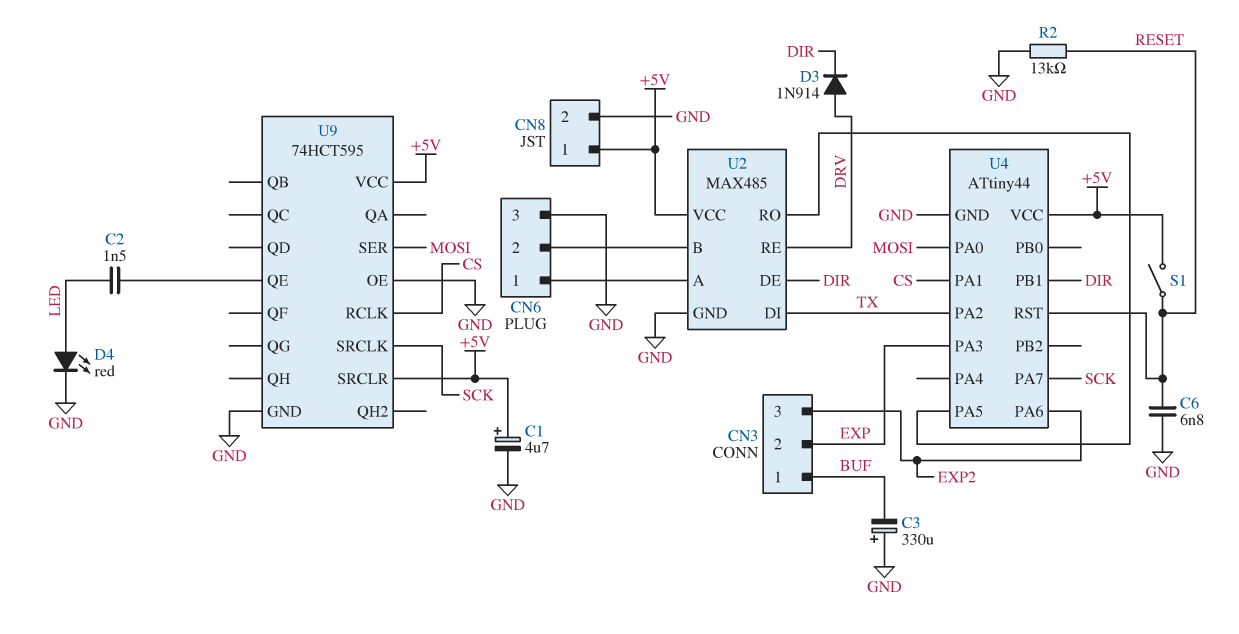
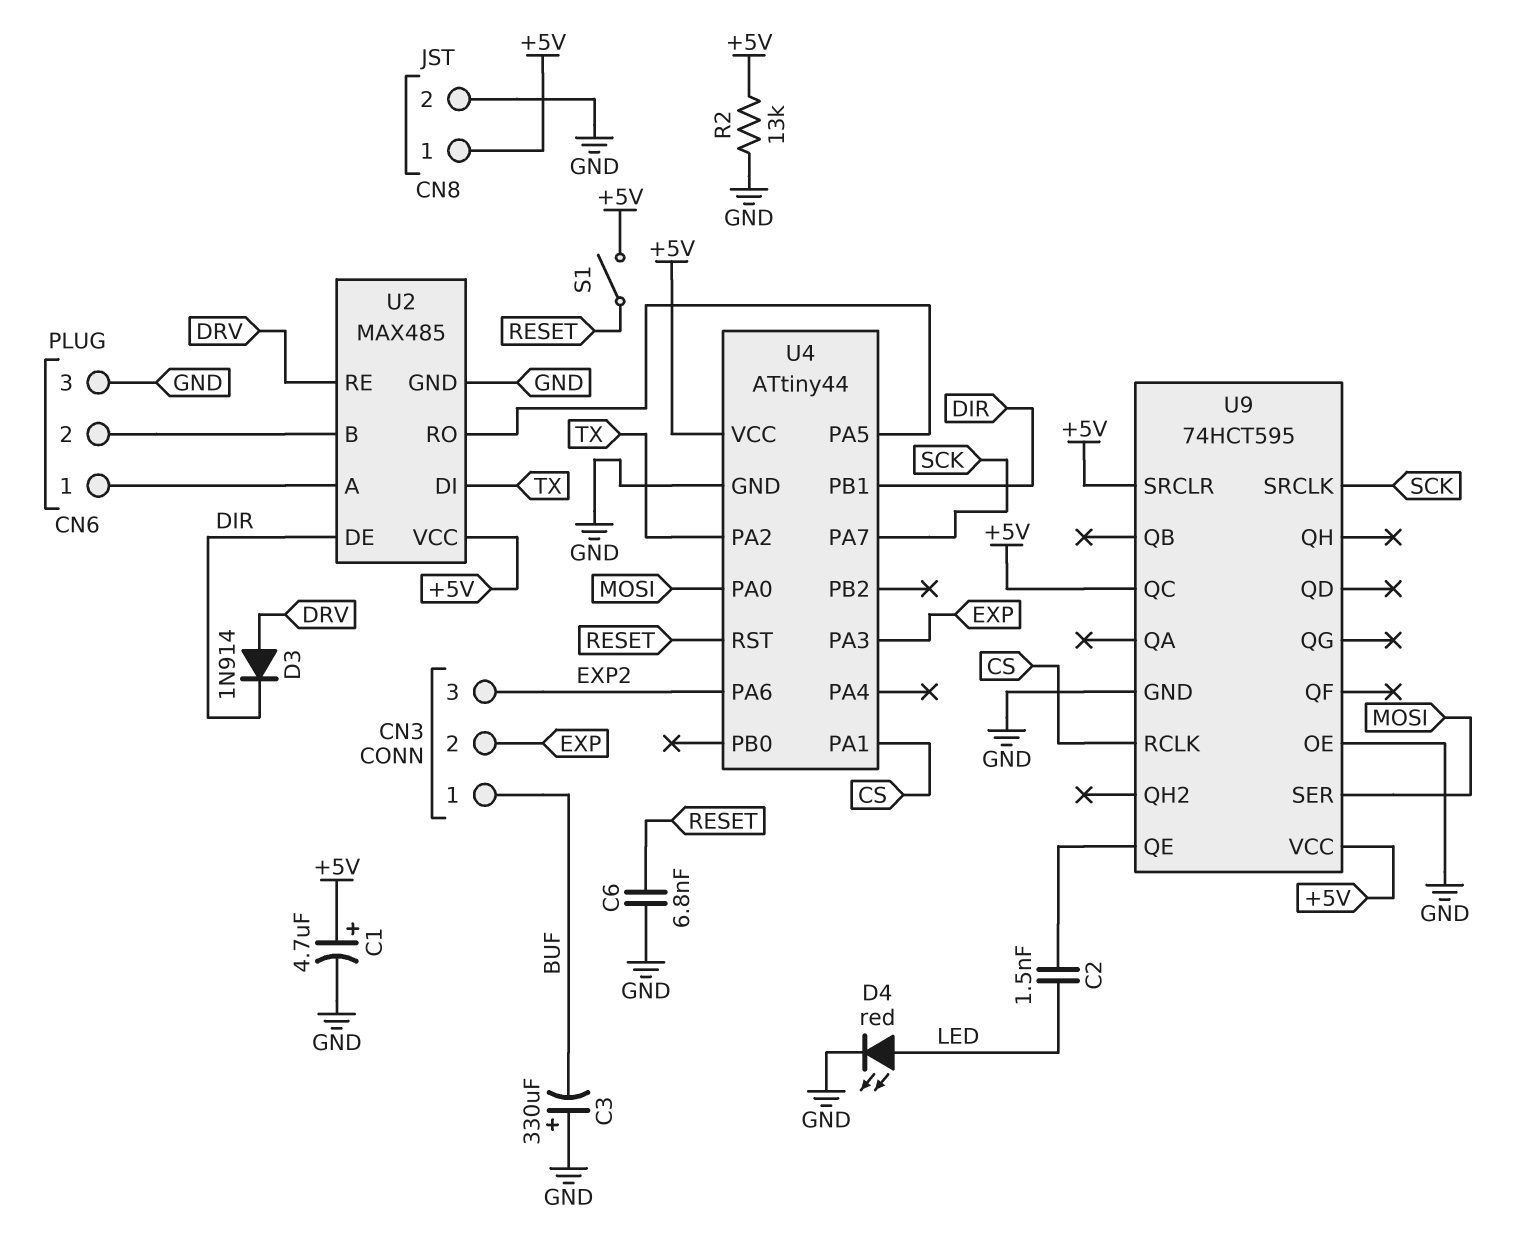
R2: 13k (GND, RESET) -> 13k (+5V, GND)
U9 pin QC: none -> +5V

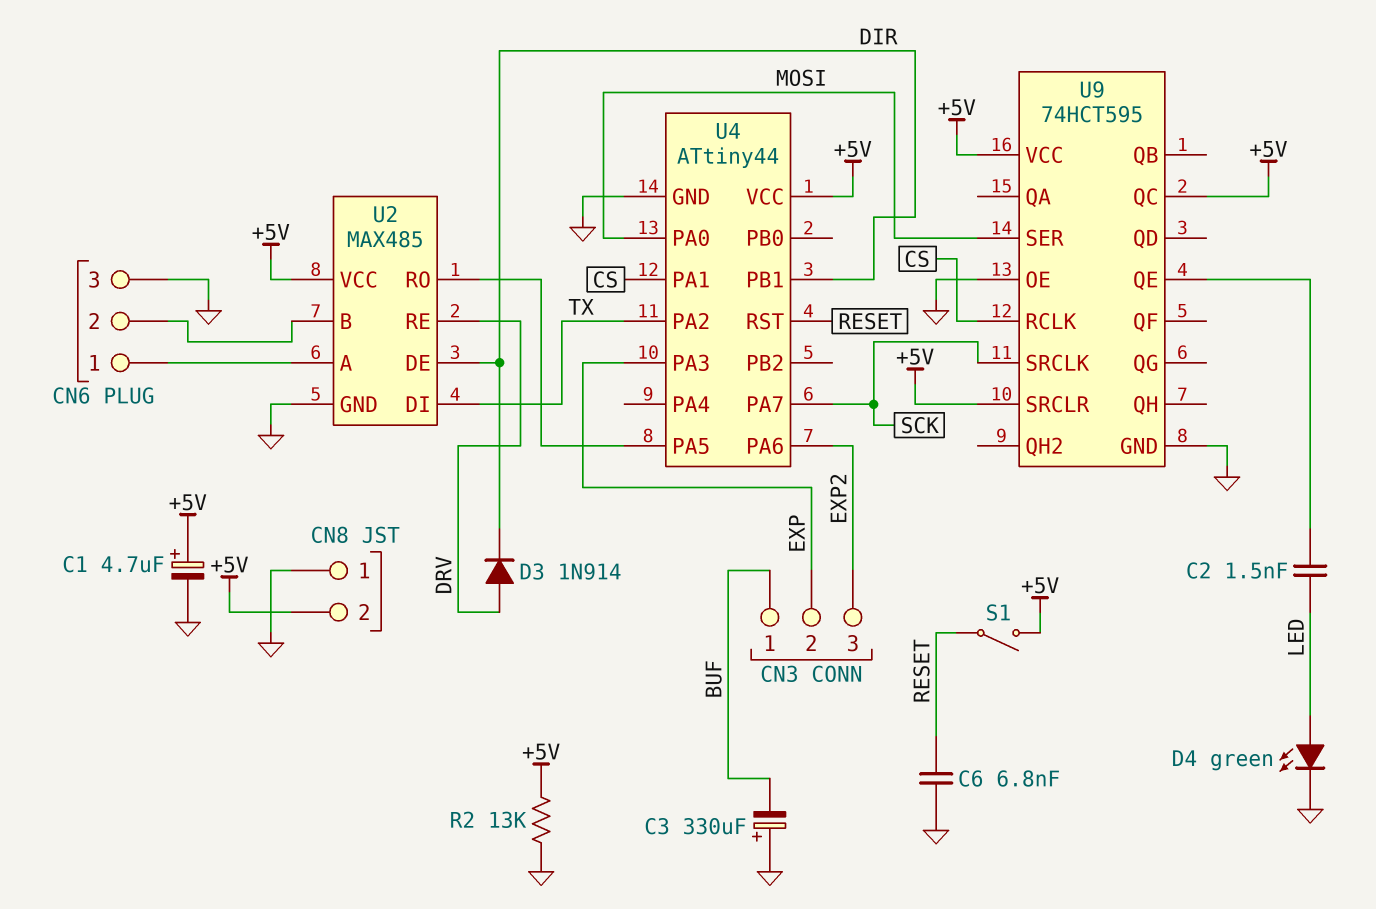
CN8 pin 1: +5V -> GND
CN8 pin 2: GND -> +5V
D4: LED red (A LED, K GND) -> LED green (A LED, K GND)

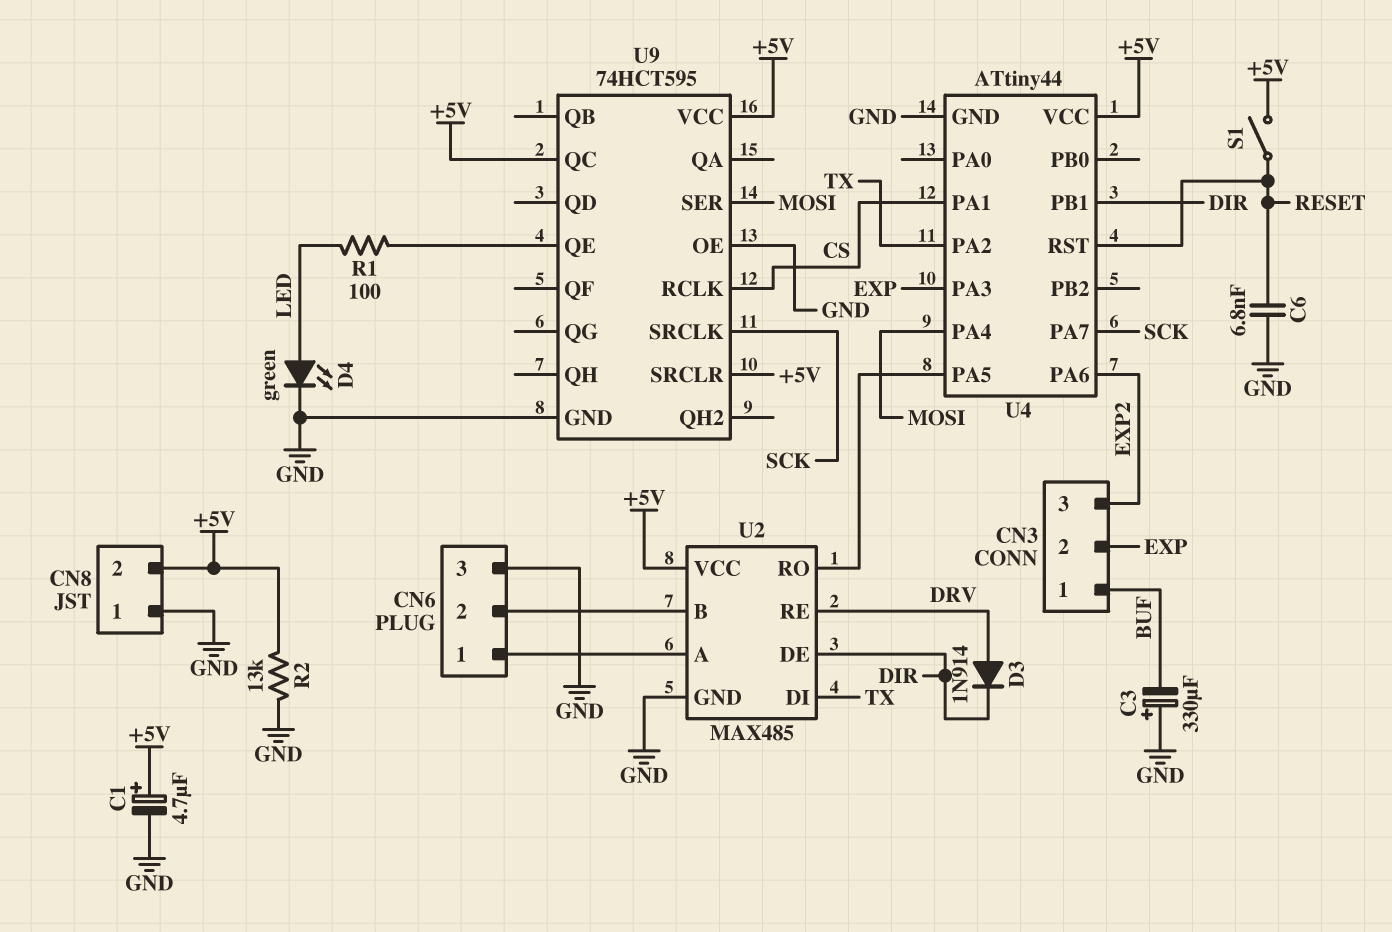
C2: 1.5nF (LED, U9/QE) -> none
R1: none -> 100 (LED, U9/QE)
U4 pin PA0: MOSI -> none
U4 pin PA4: none -> MOSI

